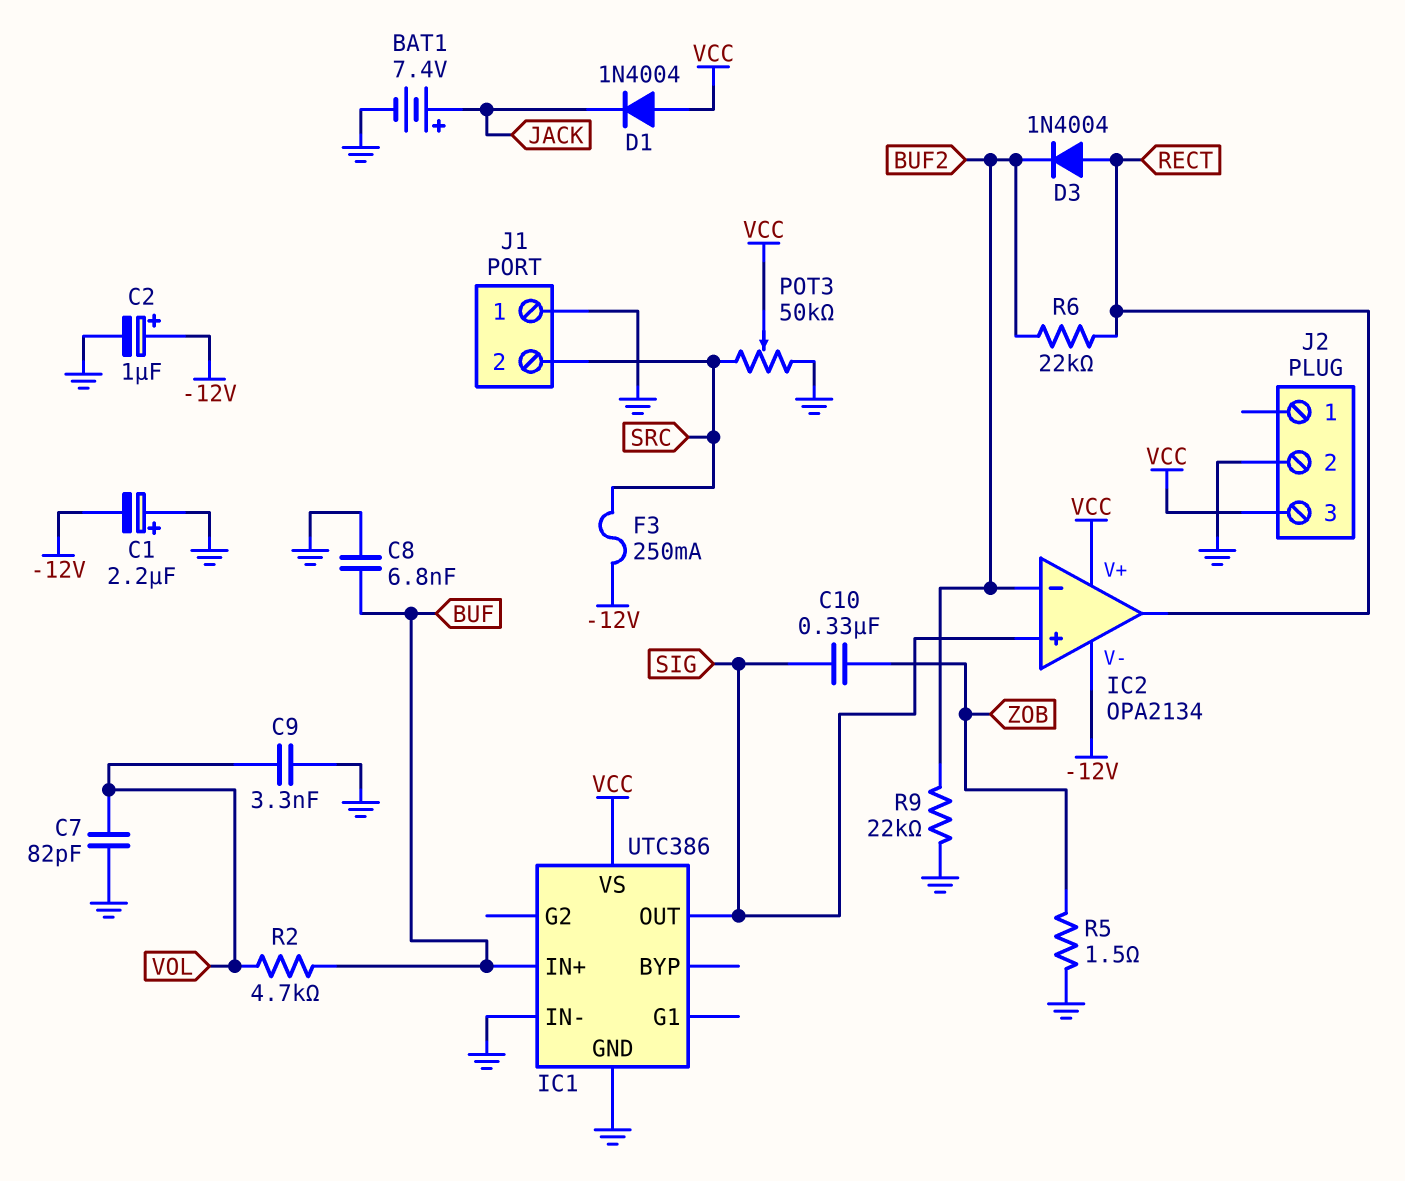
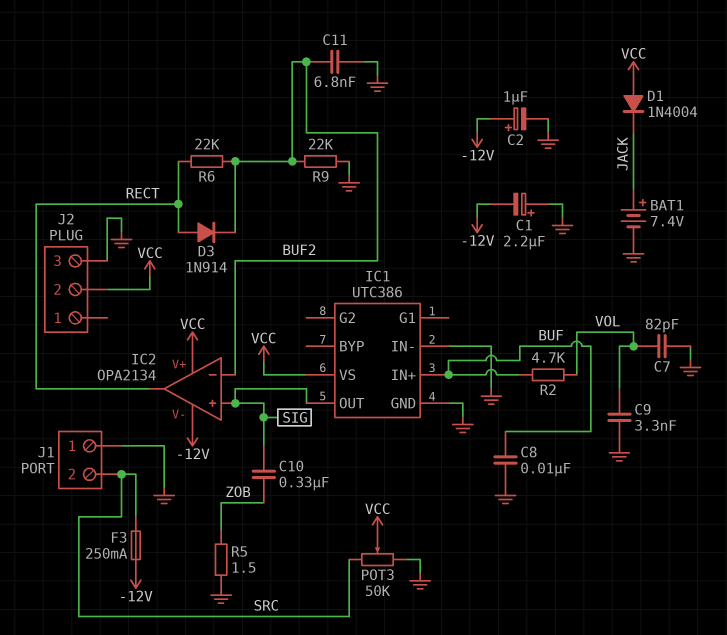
C8: 6.8nF (BUF, GND) -> 10nF (BUF, GND)
C11: none -> 6.8nF (BUF2, GND)
D3: diode 1N4004 (A RECT, K BUF2) -> diode 1N914 (A RECT, K BUF2)
J2 pin 2: GND -> VCC
J2 pin 3: VCC -> GND

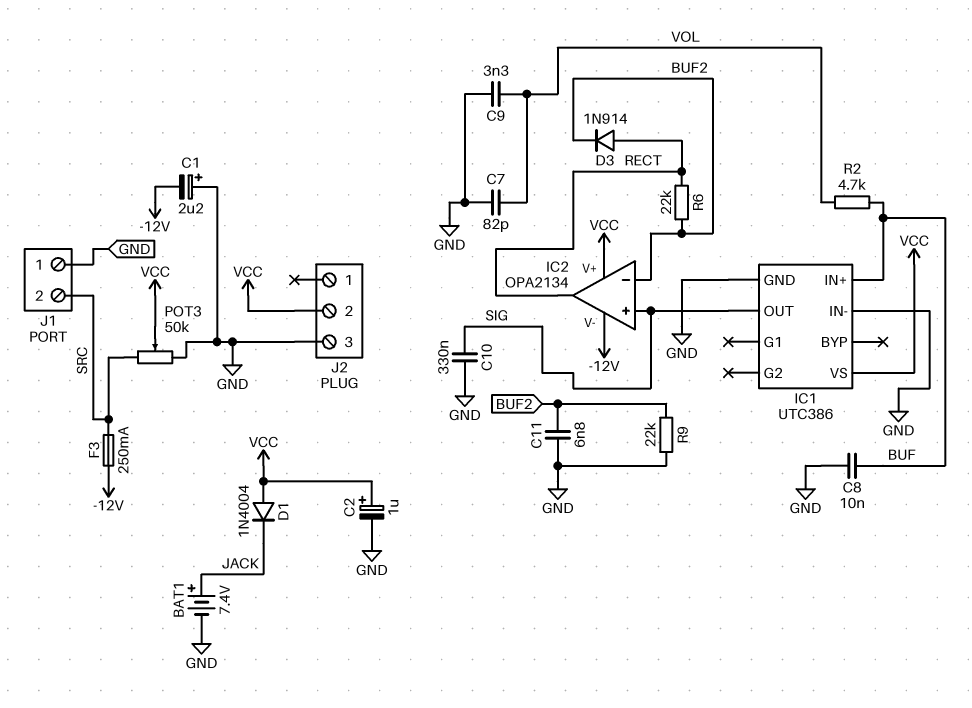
C2: 1uF (plus -12V, minus GND) -> 1uF (plus VCC, minus GND)
C10: 330nF (SIG, ZOB) -> 330nF (GND, SIG)
R5: 1.5 (GND, ZOB) -> none

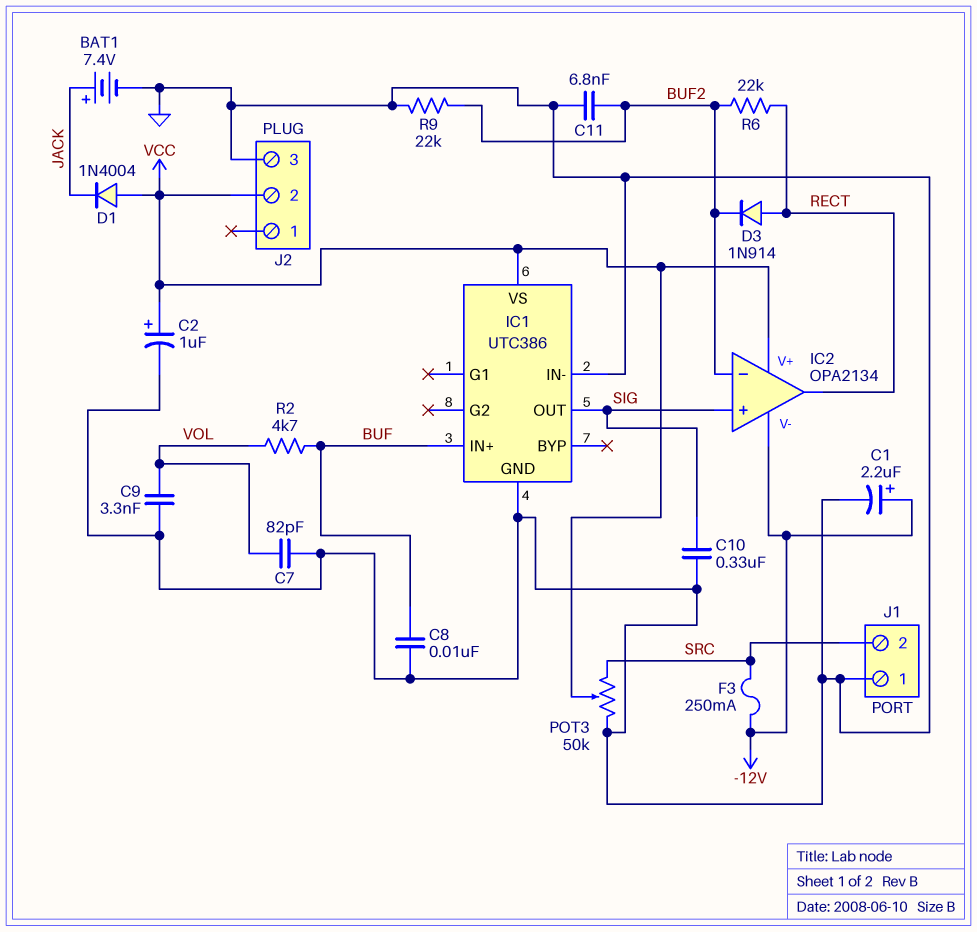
C1: 2.2uF (plus GND, minus -12V) -> 2.2uF (plus -12V, minus GND)

